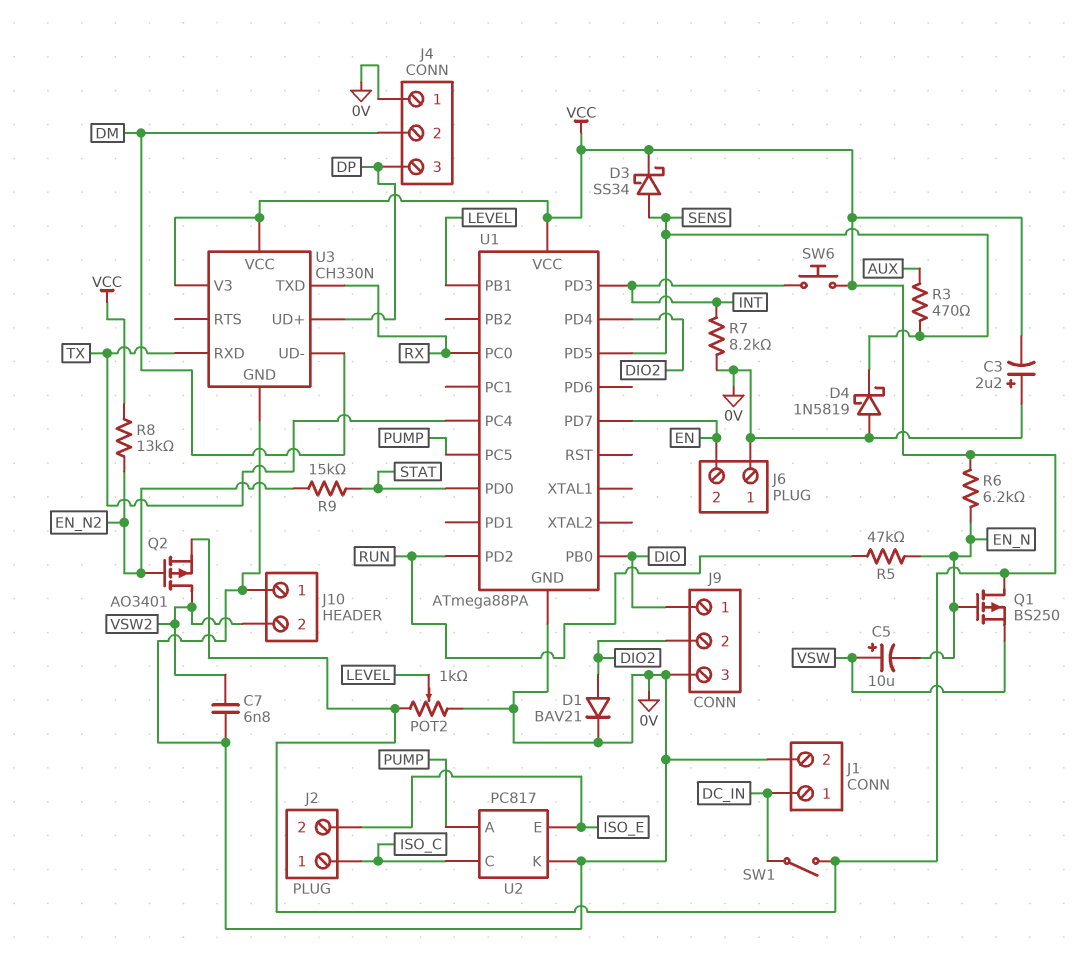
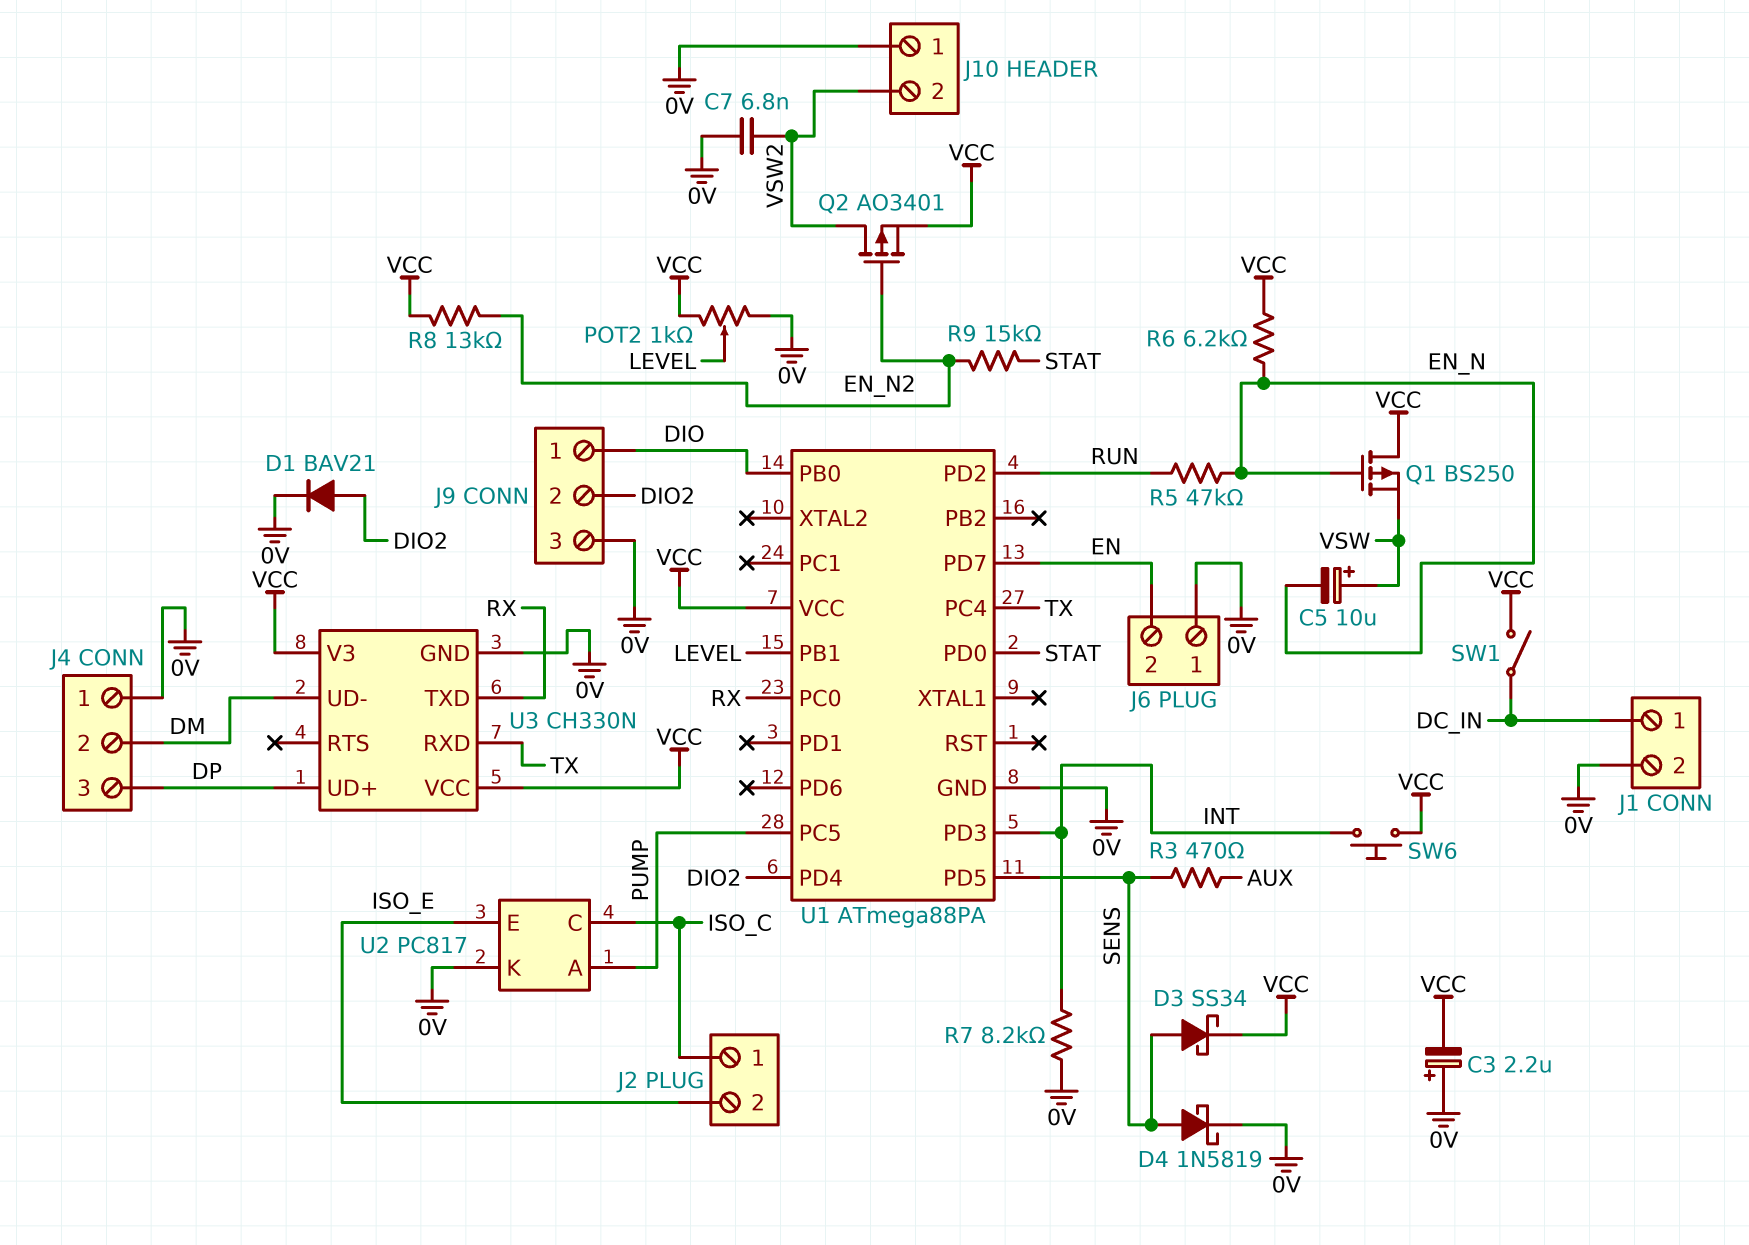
D4: schottky 1N5819 (A 0V, K SENS) -> schottky 1N5819 (A SENS, K 0V)

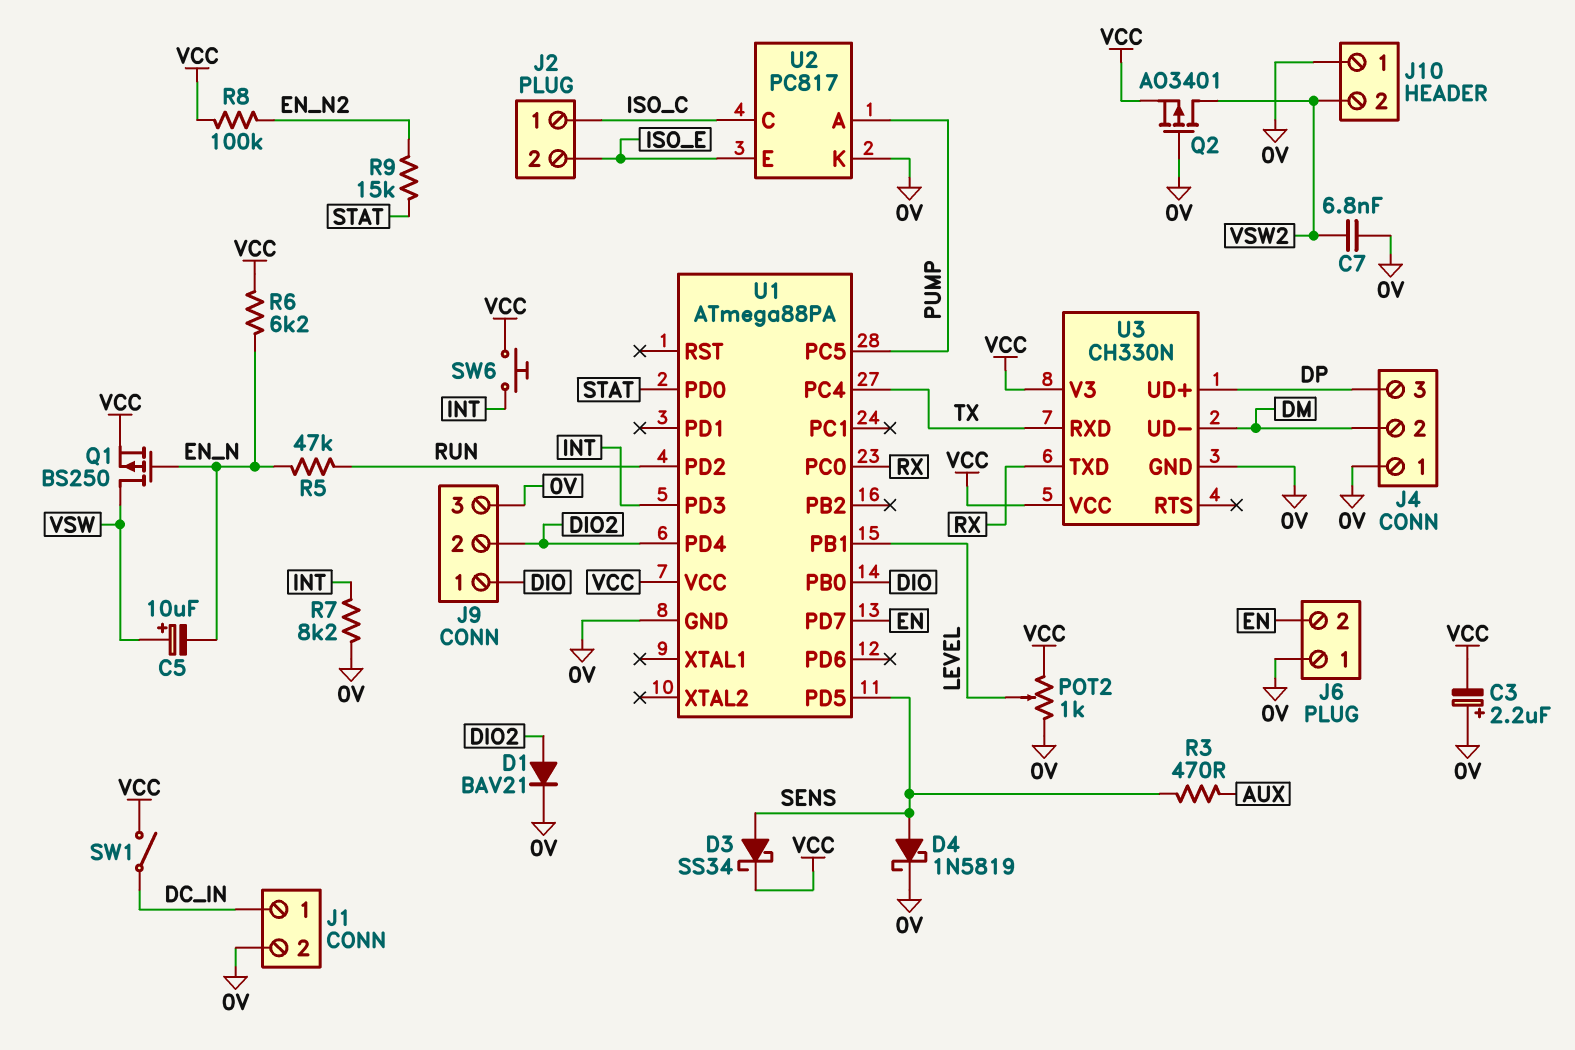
Q1: PMOS BS250 (G EN_N, D VCC, S VSW) -> PMOS BS250 (G EN_N, D VSW, S VCC)
Q2: PMOS AO3401 (G EN_N2, D VSW2, S VCC) -> PMOS AO3401 (G 0V, D VSW2, S VCC)
R8: 13k (EN_N2, VCC) -> 100k (EN_N2, VCC)

